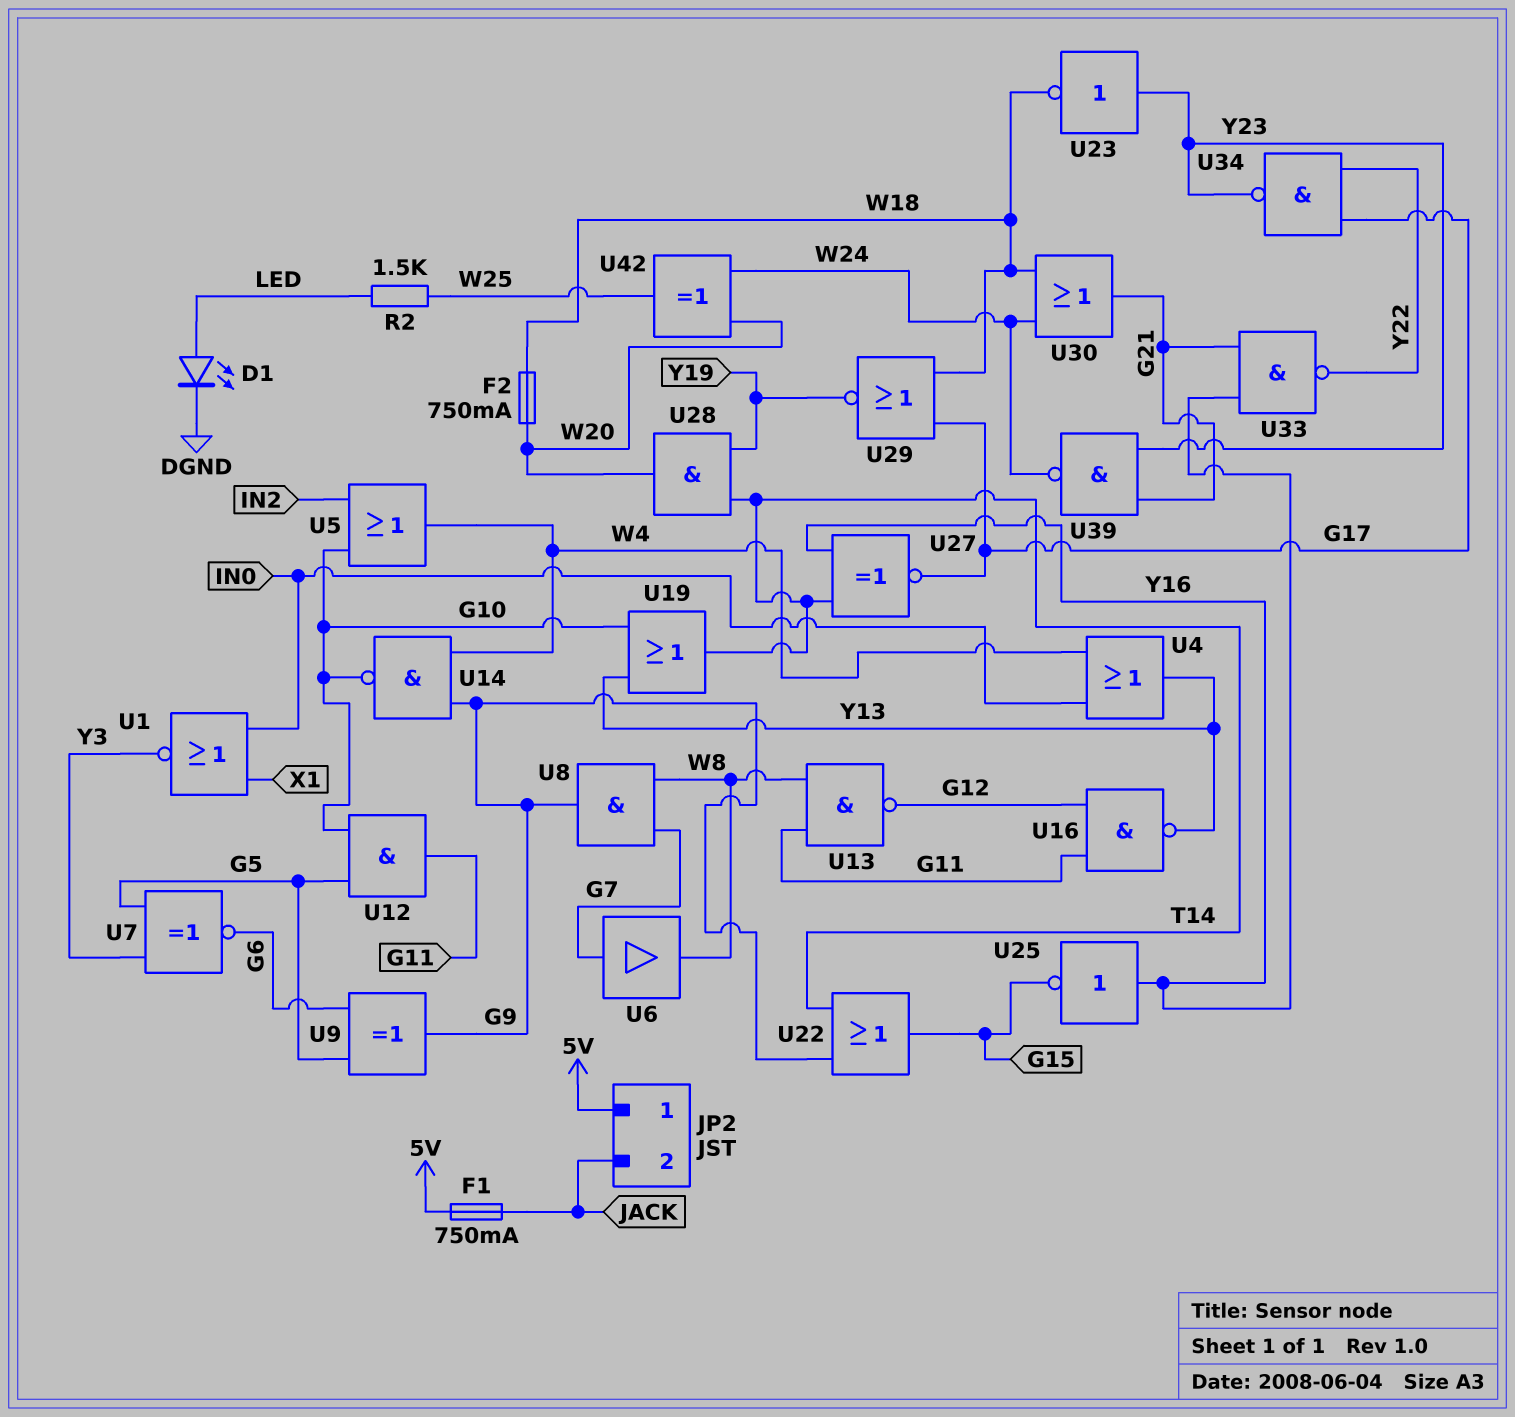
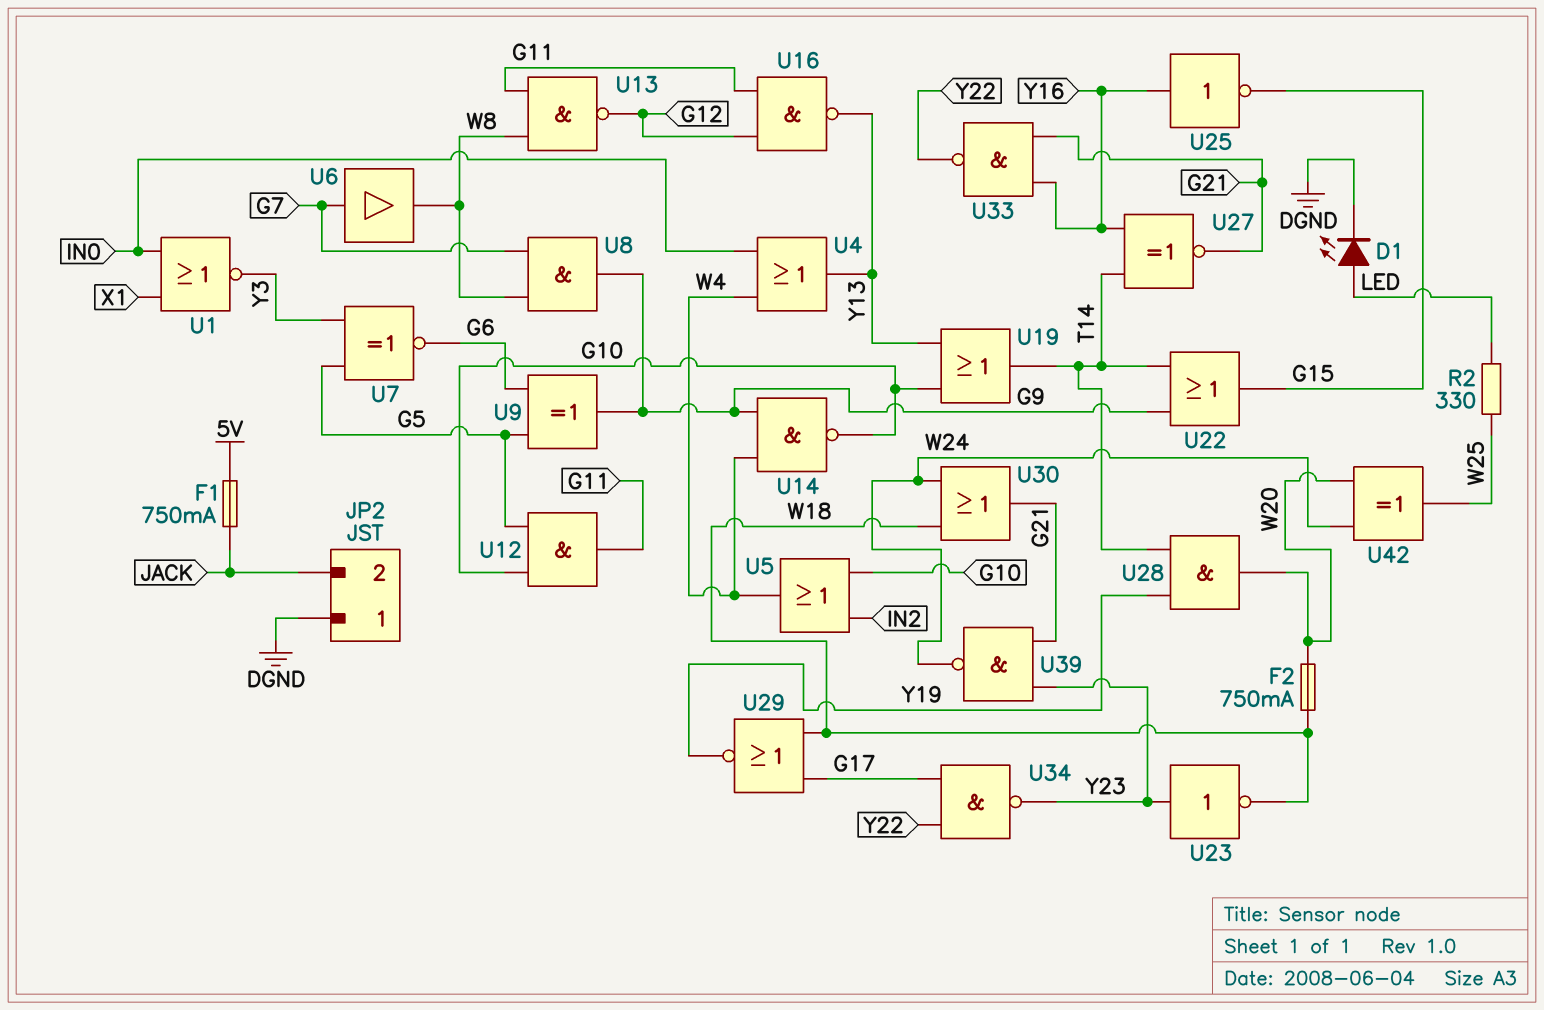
JP2 pin 1: 5V -> DGND
R2: 1.5k (LED, W25) -> 330 (LED, W25)
U27: XNOR (in T14, in Y16, out G17) -> XNOR (in T14, in Y16, out G21)

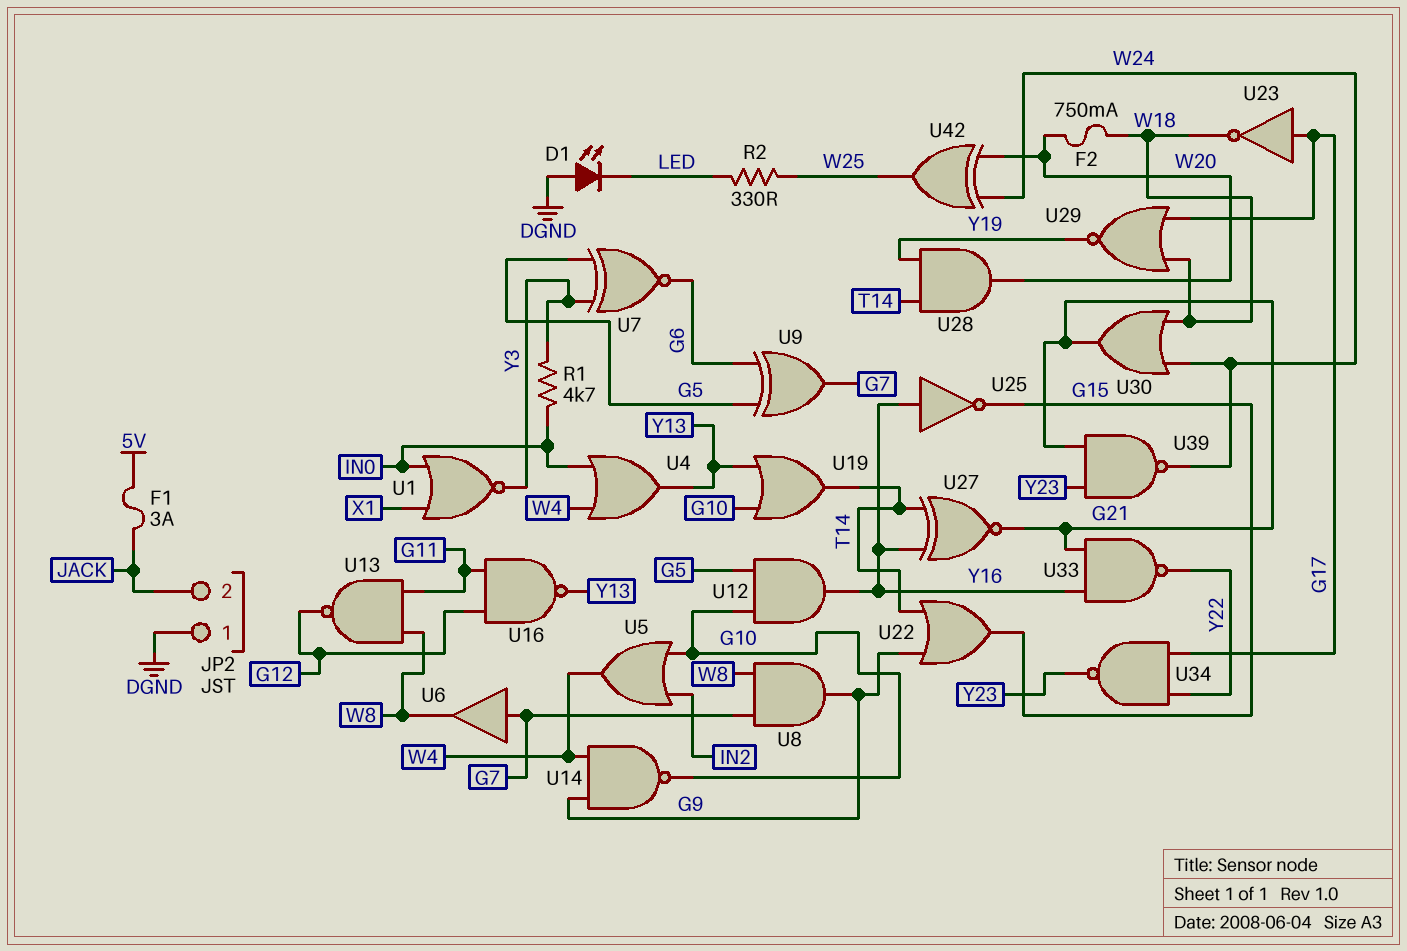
D1: LED (A LED, K DGND) -> LED (A DGND, K LED)
F1: 750mA (5V, JACK) -> 3A (5V, JACK)
R1: none -> 4.7k (IN0, Y3)
U9: XOR (in G5, in G6, out G9) -> XOR (in G5, in G6, out G7)
U12: AND (in G5, in G10, out G11) -> AND (in G5, in G10, out Y16)
U23: NOT (in Y23, out W18) -> NOT (in G17, out W18)

